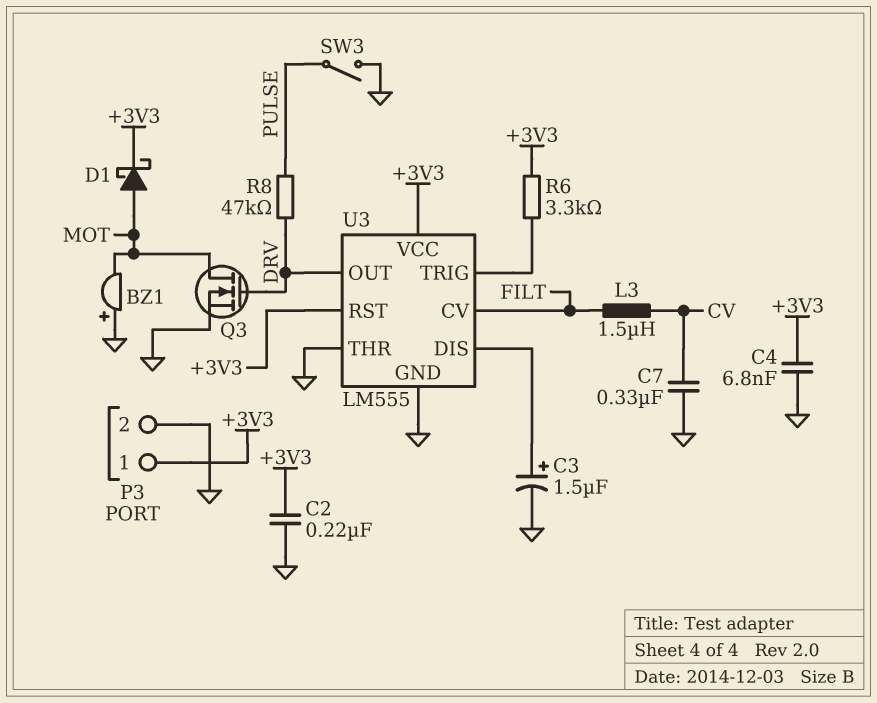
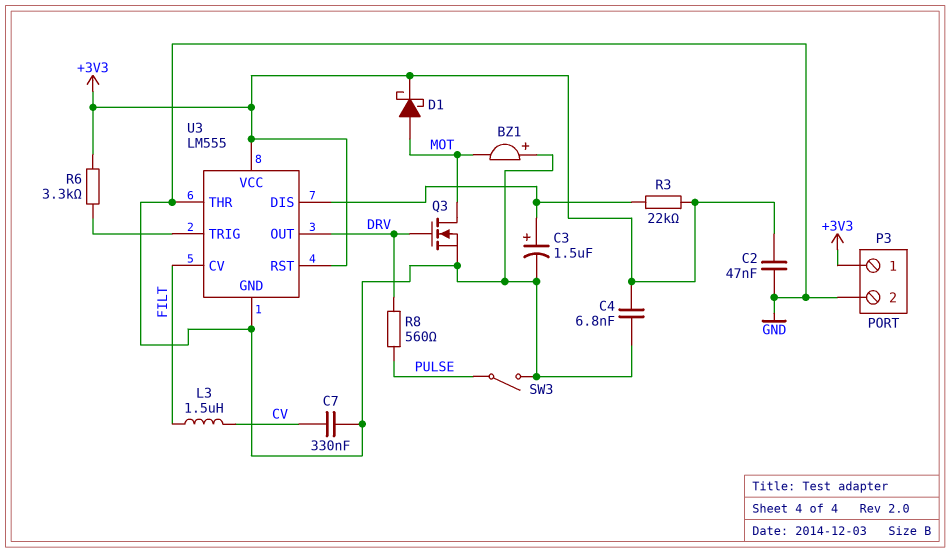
C2: 220nF (+3V3, GND) -> 47nF (+3V3, GND)
R3: none -> 22k (+3V3, U3/DIS)
R8: 47k (DRV, PULSE) -> 560 (DRV, PULSE)

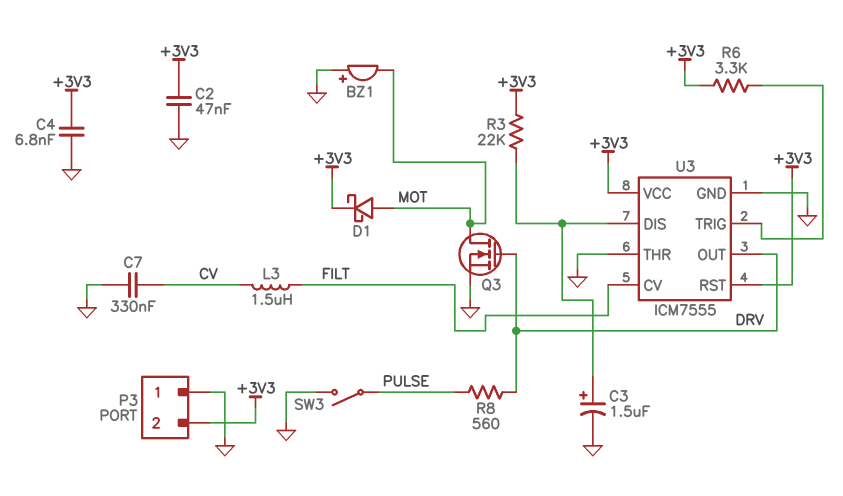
P3 pin 1: +3V3 -> GND
P3 pin 2: GND -> +3V3
U3: LM555 -> ICM7555

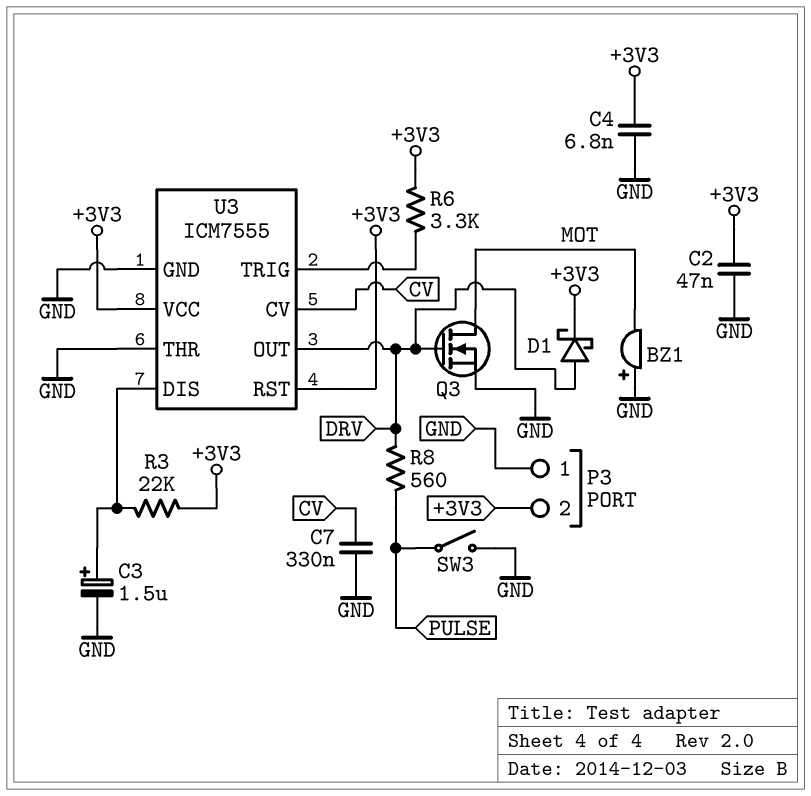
D1: schottky (A MOT, K +3V3) -> schottky (A DRV, K +3V3)
L3: 1.5uH (CV, FILT) -> none
U3 pin CV: FILT -> CV

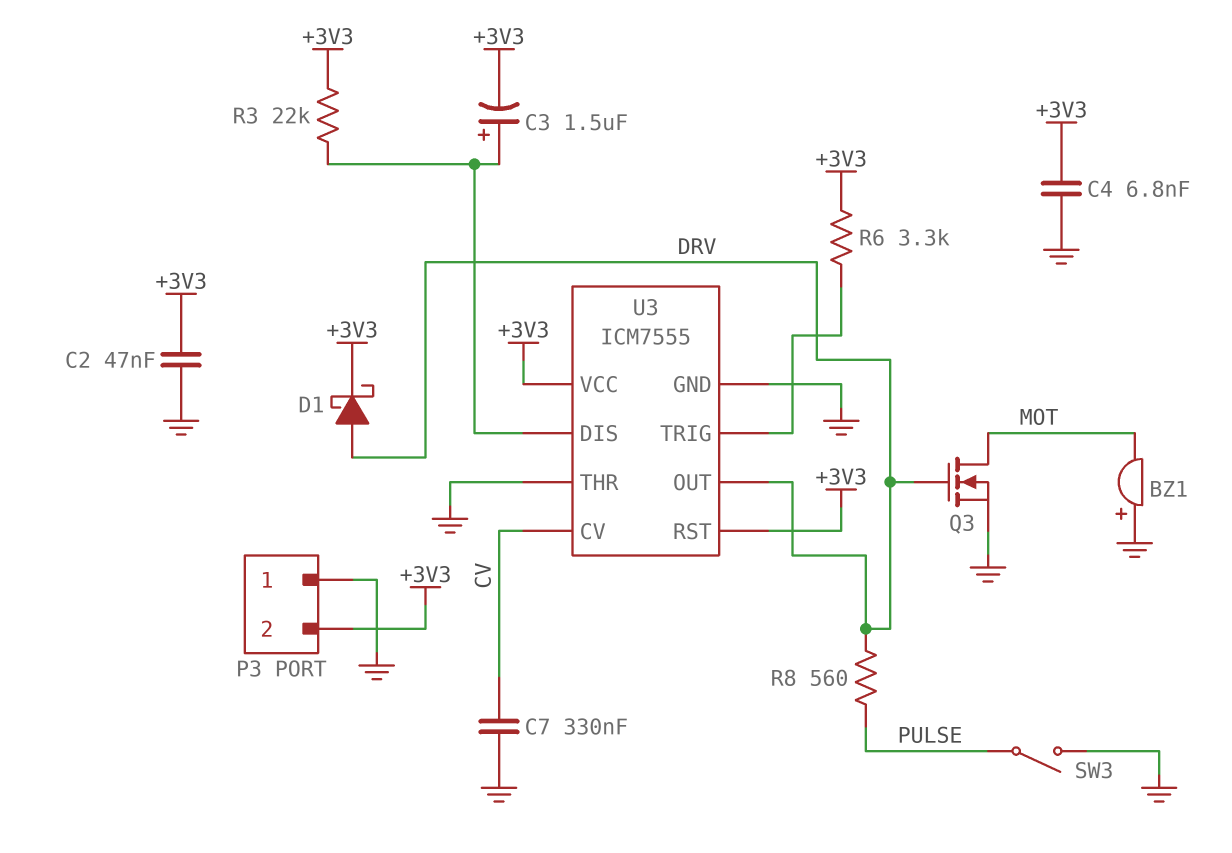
C3: 1.5uF (plus U3/DIS, minus GND) -> 1.5uF (plus U3/DIS, minus +3V3)

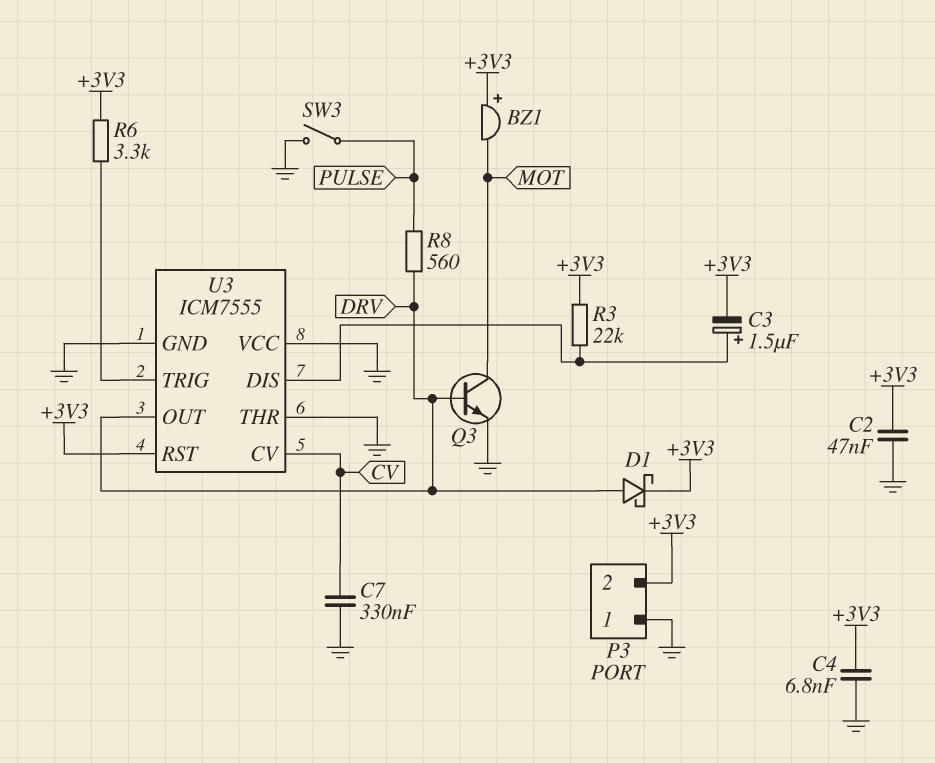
BZ1: buzzer (plus GND, minus MOT) -> buzzer (plus +3V3, minus MOT)
Q3: NMOS (G DRV, D MOT, S GND) -> NPN (B DRV, C MOT, E GND)
U3 pin VCC: +3V3 -> GND

